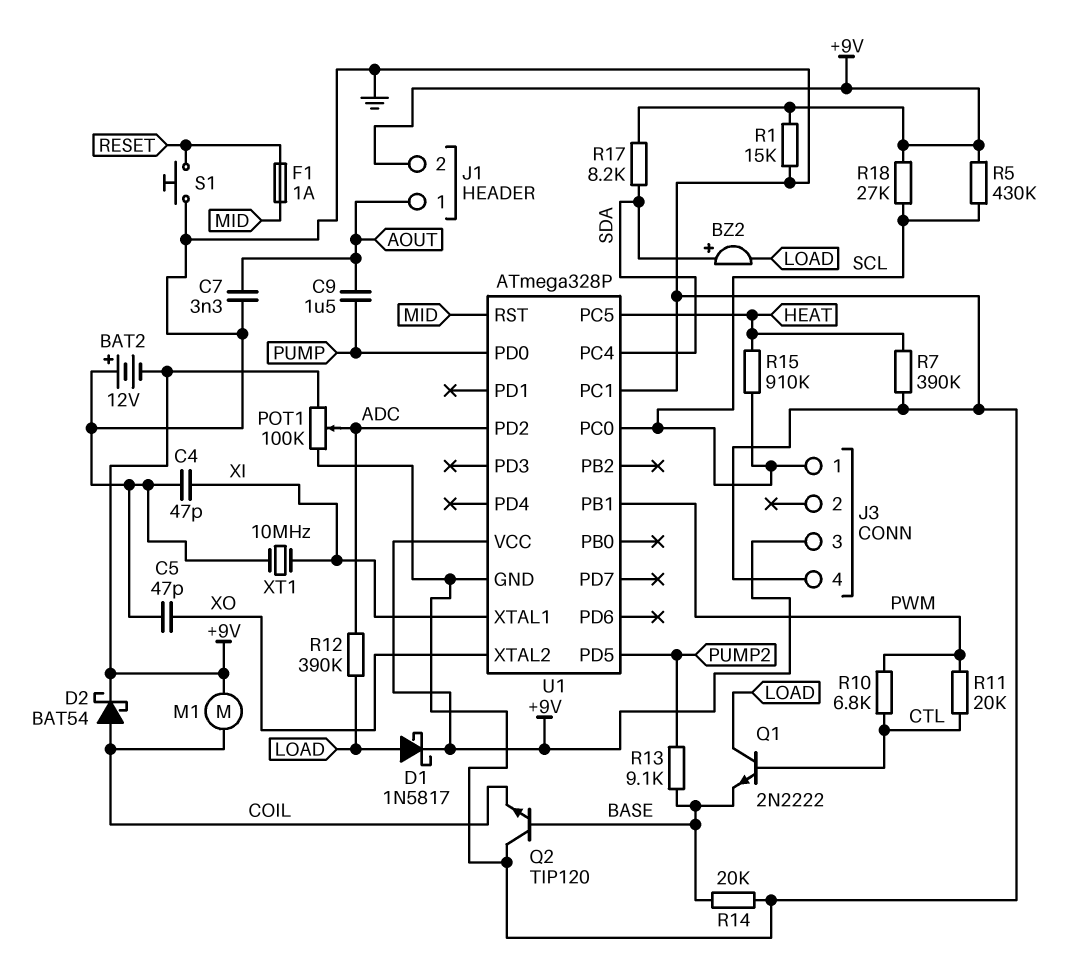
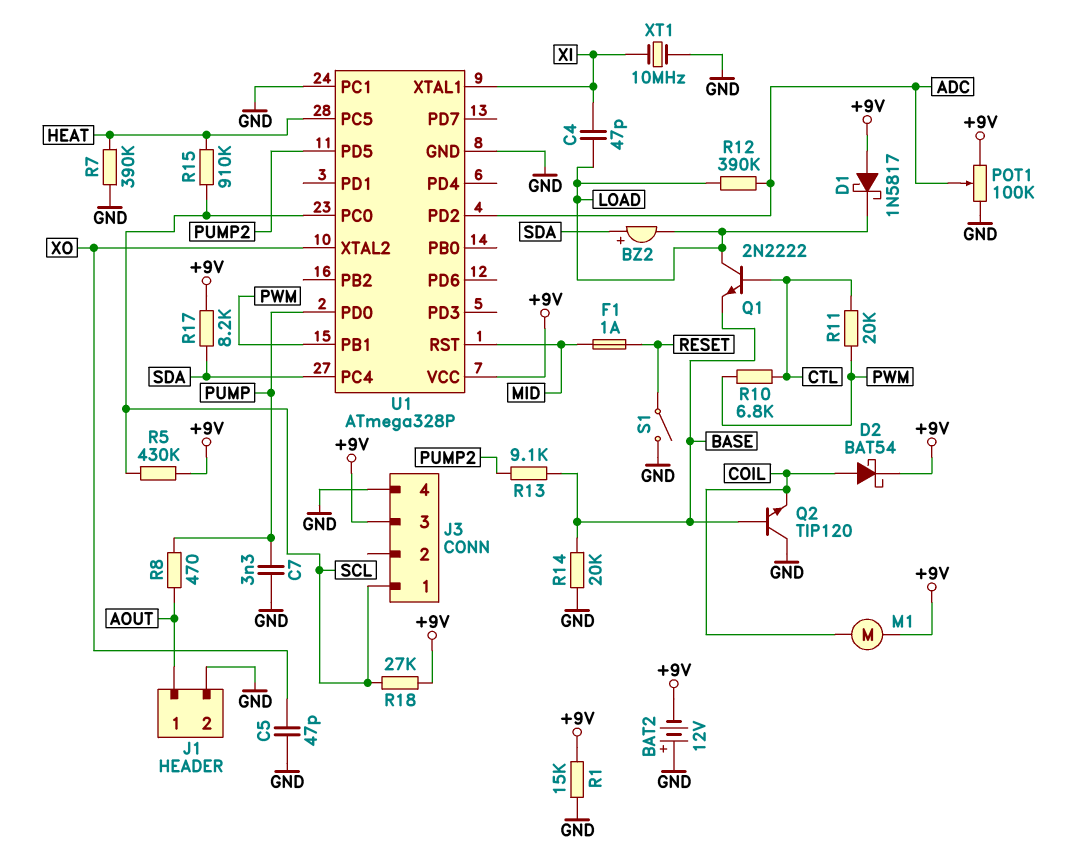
C4: 47pF (GND, XI) -> 47pF (LOAD, XI)
C7: 3.3nF (AOUT, GND) -> 3.3nF (GND, PUMP)
C9: 1.5uF (AOUT, PUMP) -> none
D1: schottky 1N5817 (A LOAD, K +9V) -> schottky 1N5817 (A +9V, K LOAD)
J1 pin 2: +9V -> GND
R8: none -> 470 (AOUT, PUMP)
S1: button (GND, RESET) -> switch (GND, RESET)

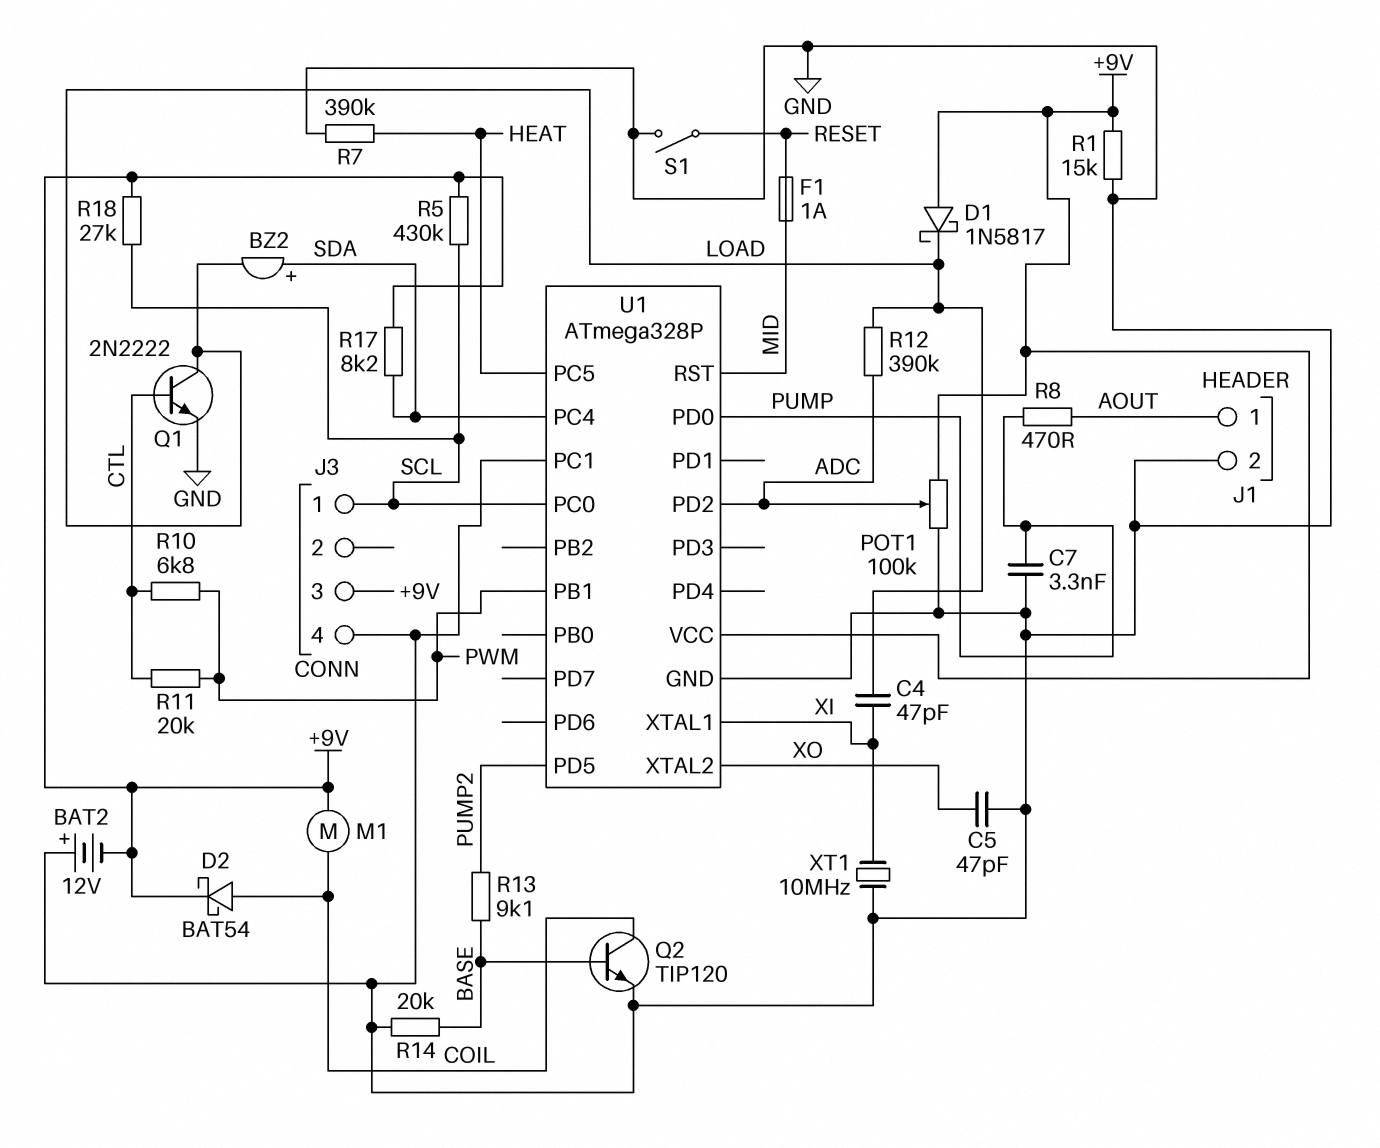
Q1: NPN 2N2222 (B CTL, C LOAD, E BASE) -> NPN 2N2222 (B CTL, C LOAD, E GND)
Q2: NPN TIP120 (B BASE, C GND, E COIL) -> NPN TIP120 (B BASE, C COIL, E GND)
R15: 910k (HEAT, SCL) -> none

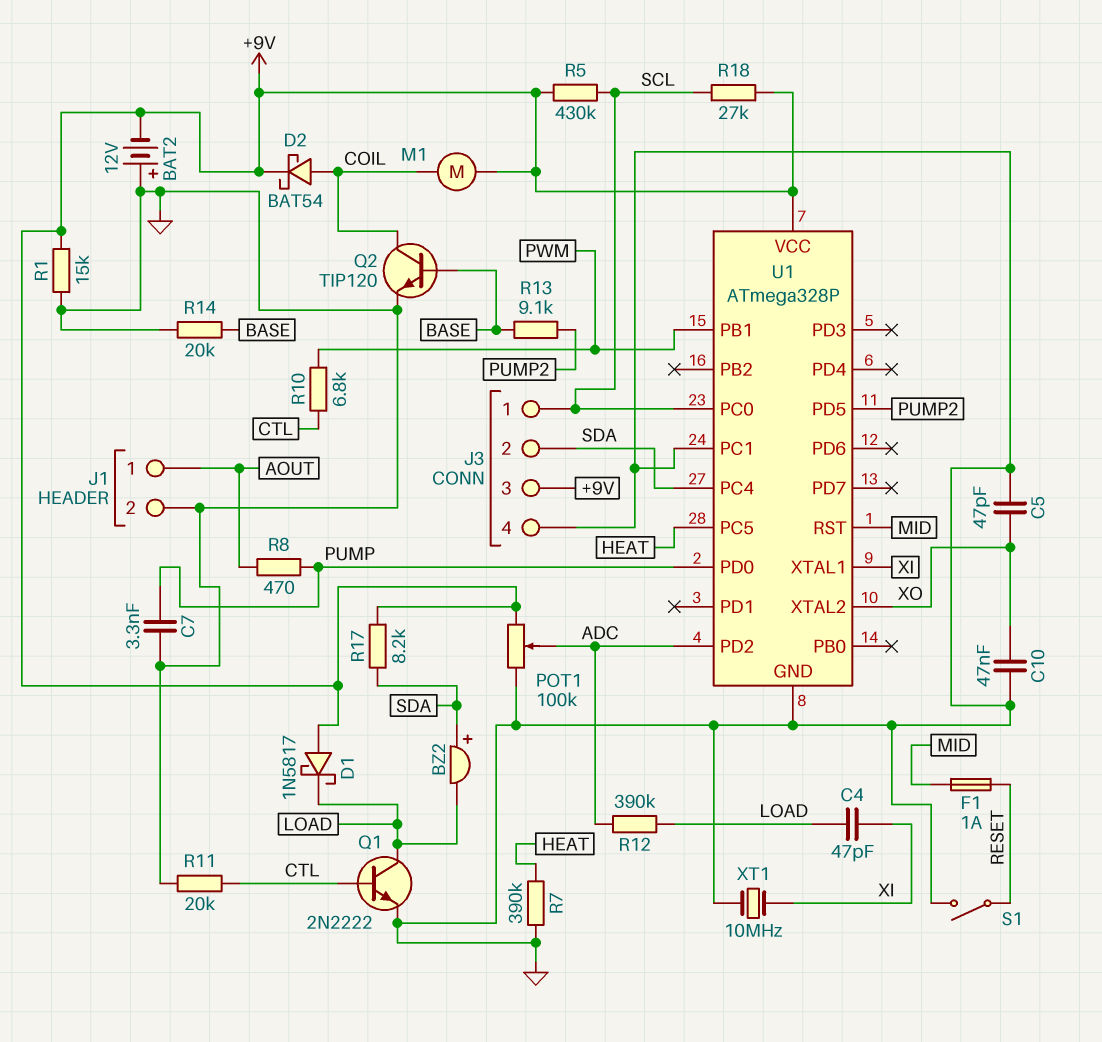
C10: none -> 47nF (GND, XO)
J3 pin 2: none -> SDA
R11: 20k (CTL, PWM) -> 20k (CTL, GND)

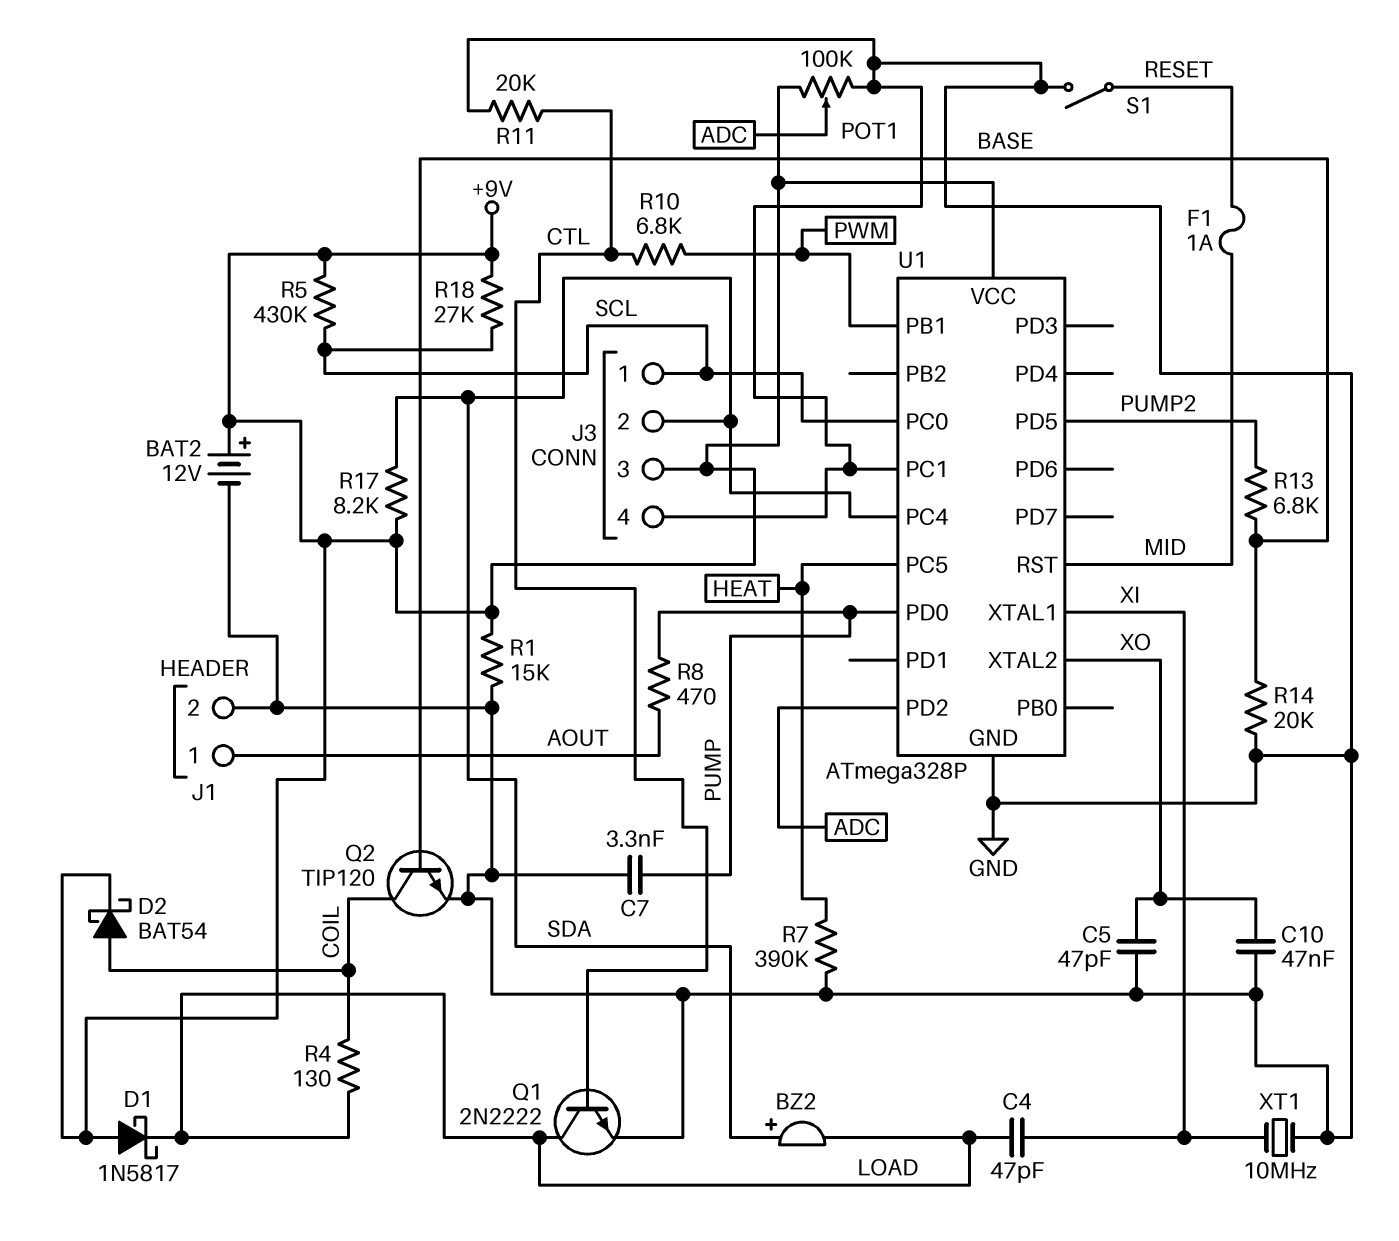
BAT2: 12V (plus GND, minus +9V) -> 12V (plus +9V, minus GND)
M1: motor (+9V, COIL) -> none
R4: none -> 130 (COIL, LOAD)
R12: 390k (ADC, LOAD) -> none
R13: 9.1k (BASE, PUMP2) -> 6.8k (BASE, PUMP2)

